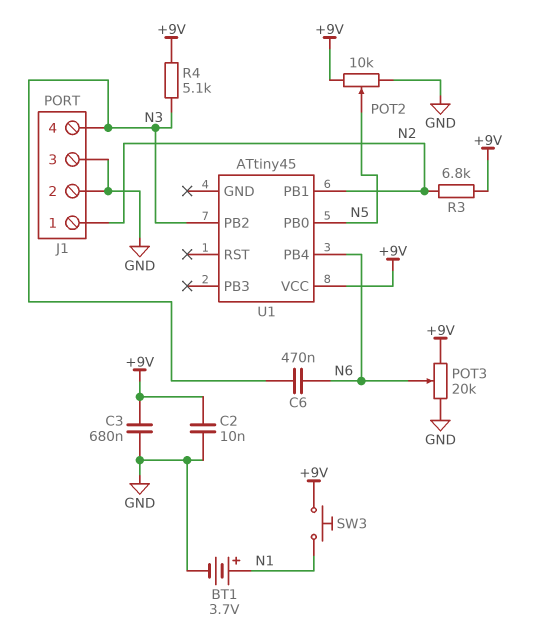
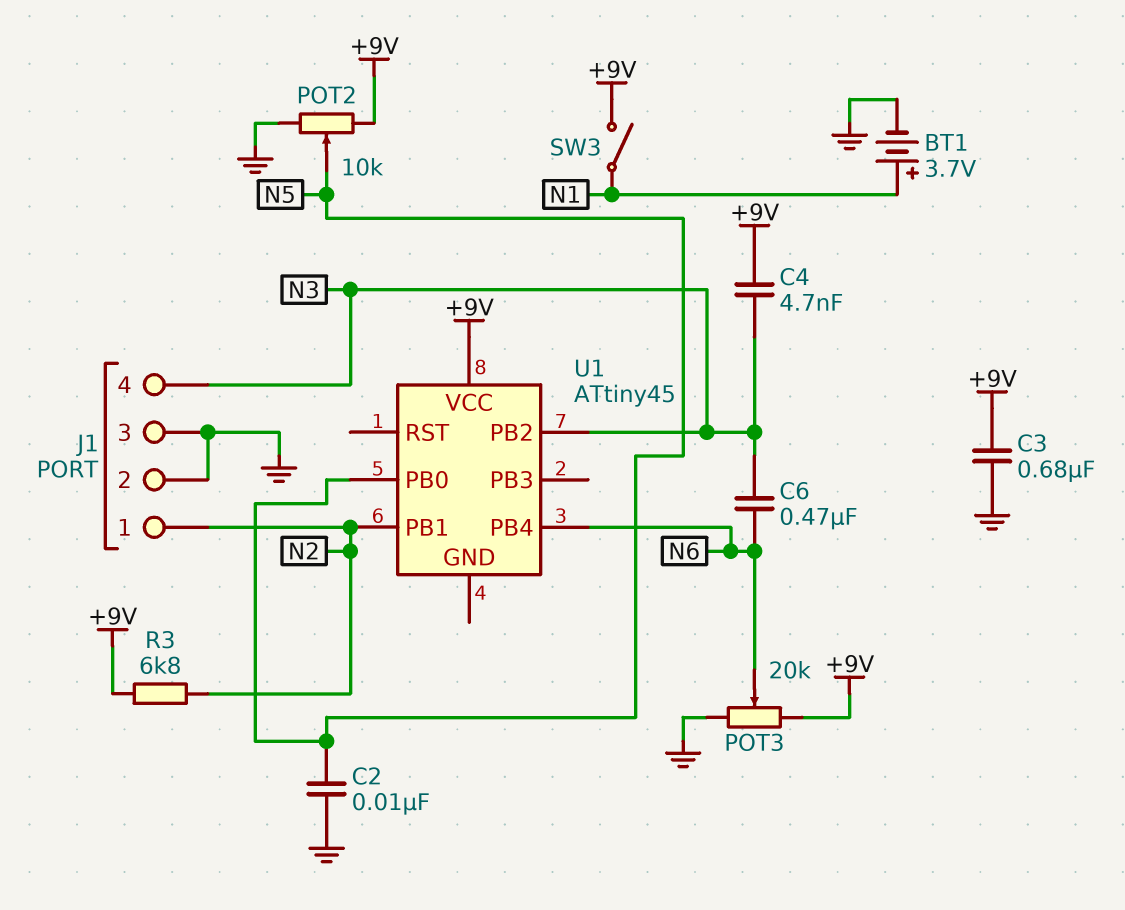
C2: 10nF (+9V, GND) -> 10nF (GND, N5)
C4: none -> 4.7nF (+9V, N3)
R4: 5.1k (+9V, N3) -> none
SW3: button (+9V, N1) -> switch (+9V, N1)

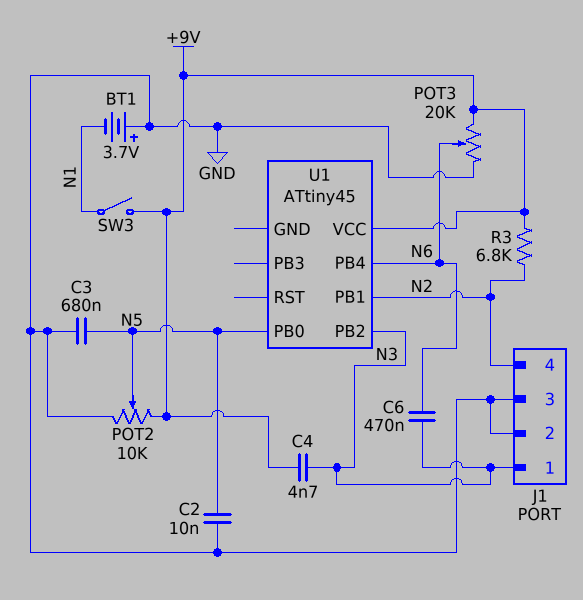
BT1: 3.7V (plus N1, minus GND) -> 3.7V (plus GND, minus N1)
C3: 680nF (+9V, GND) -> 680nF (GND, N5)
J1 pin 1: N2 -> N3
J1 pin 4: N3 -> N2

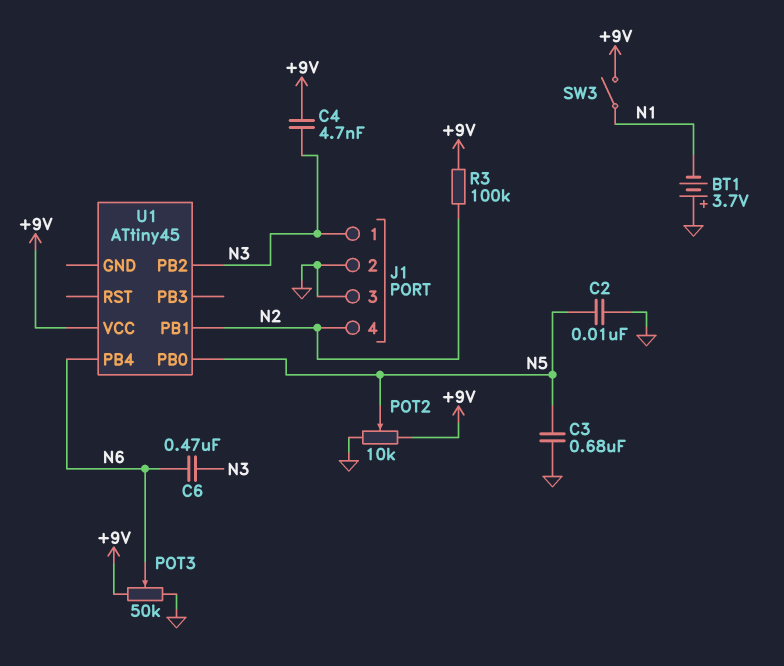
POT3: 20k (+9V, GND, wiper N6) -> 50k (+9V, GND, wiper N6)
R3: 6.8k (+9V, N2) -> 100k (+9V, N2)

